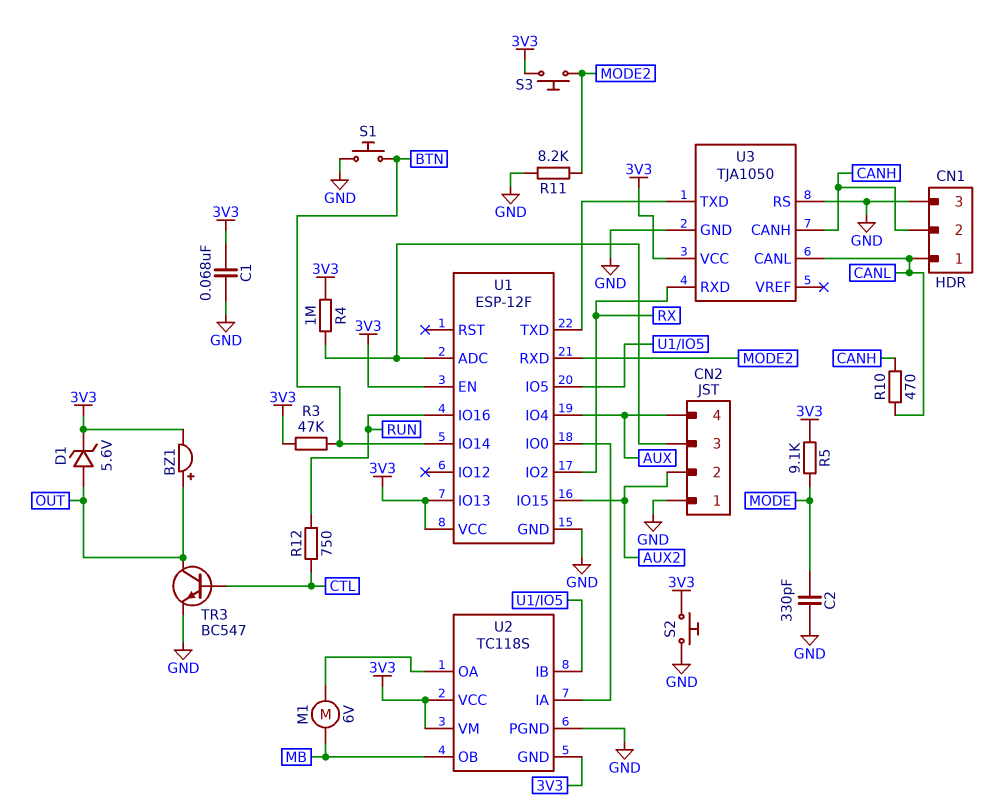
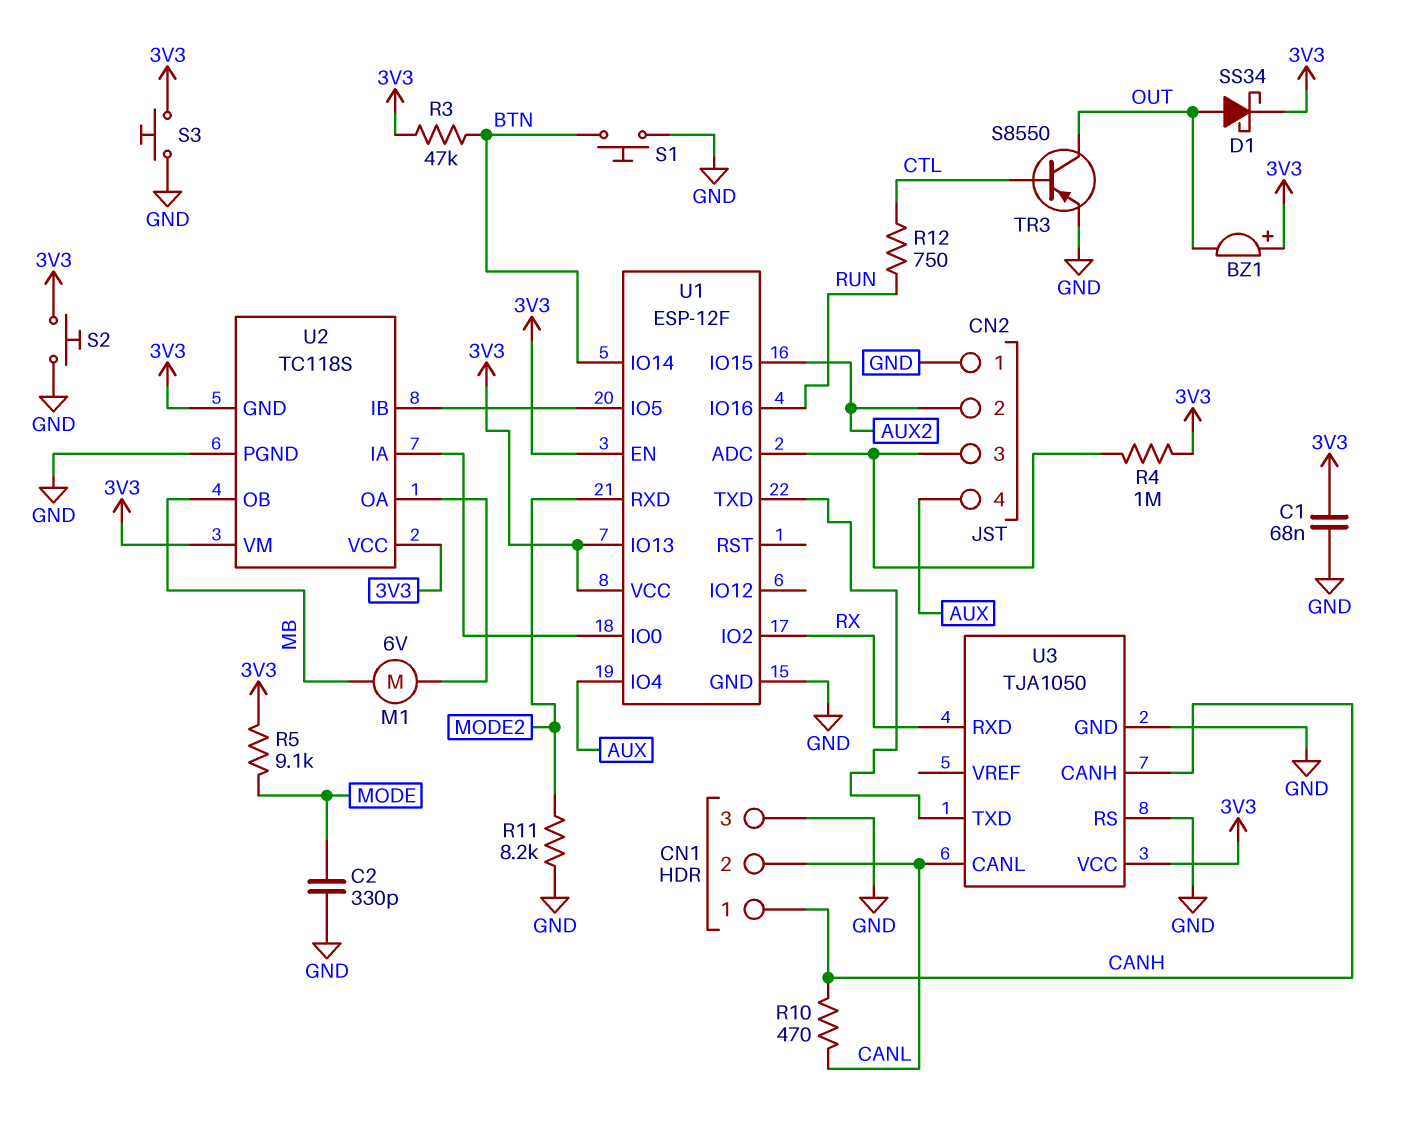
BZ1: buzzer (plus OUT, minus 3V3) -> buzzer (plus 3V3, minus OUT)
CN1 pin 1: CANL -> CANH
CN1 pin 2: CANH -> CANL
D1: zener 5.6V (A OUT, K 3V3) -> schottky SS34 (A OUT, K 3V3)
S3: button (3V3, MODE2) -> button (3V3, GND)
TR3: NPN BC547 (B CTL, C OUT, E GND) -> PNP S8550 (B CTL, C OUT, E GND)

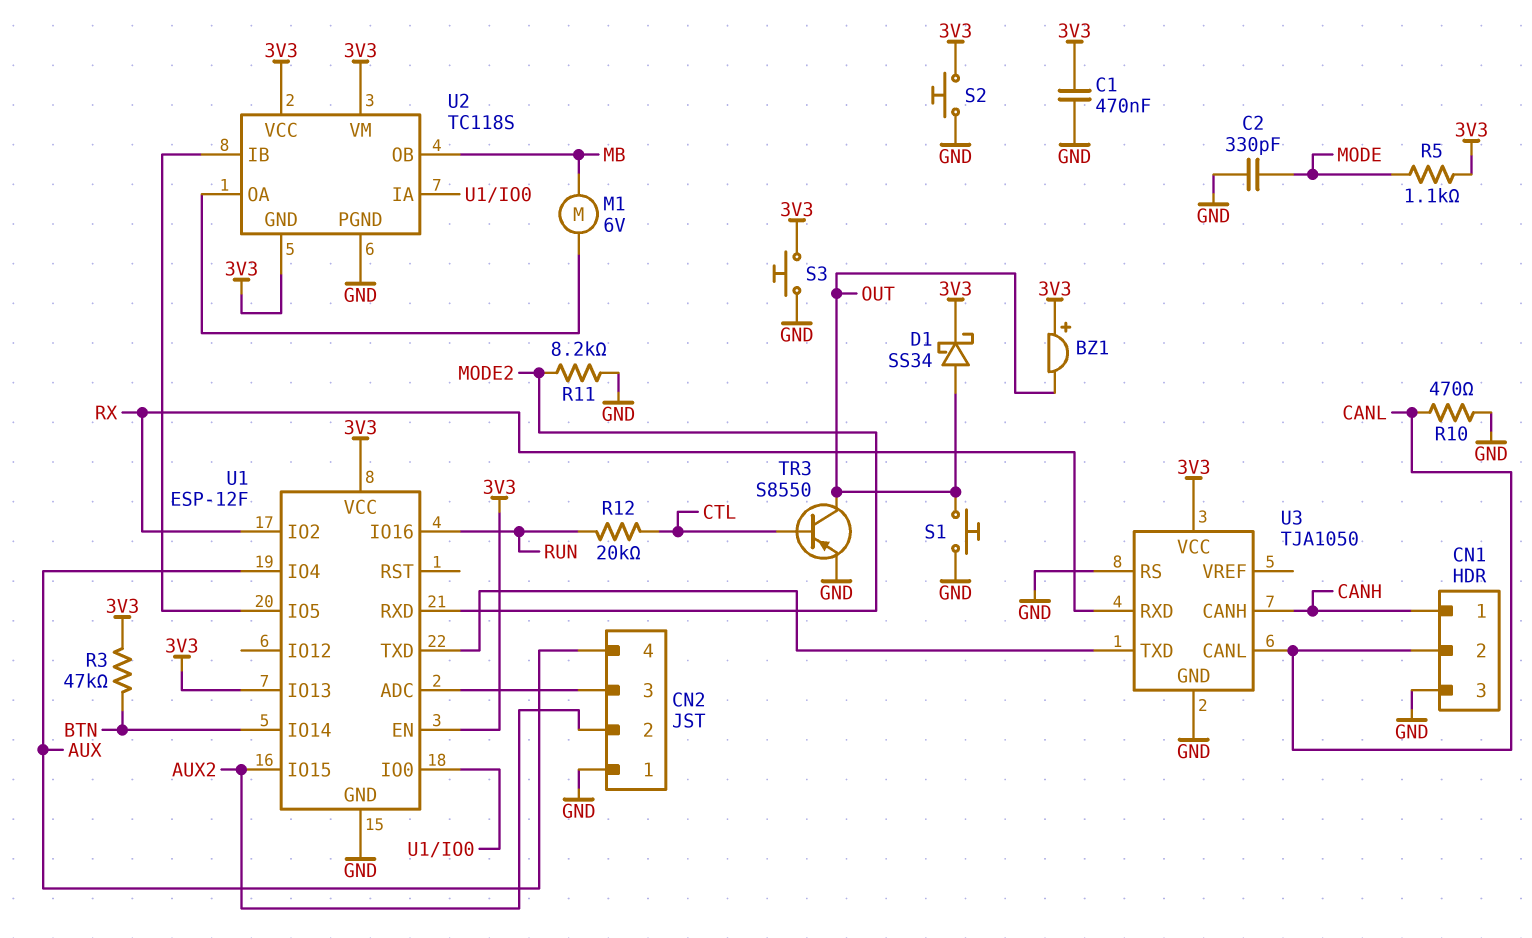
C1: 68nF (3V3, GND) -> 470nF (3V3, GND)
R4: 1M (3V3, CN2/3) -> none
R5: 9.1k (3V3, MODE) -> 1.1k (3V3, MODE)
R10: 470 (CANH, CANL) -> 470 (CANL, GND)
R12: 750 (CTL, RUN) -> 20k (CTL, RUN)
S1: button (BTN, GND) -> button (GND, OUT)

